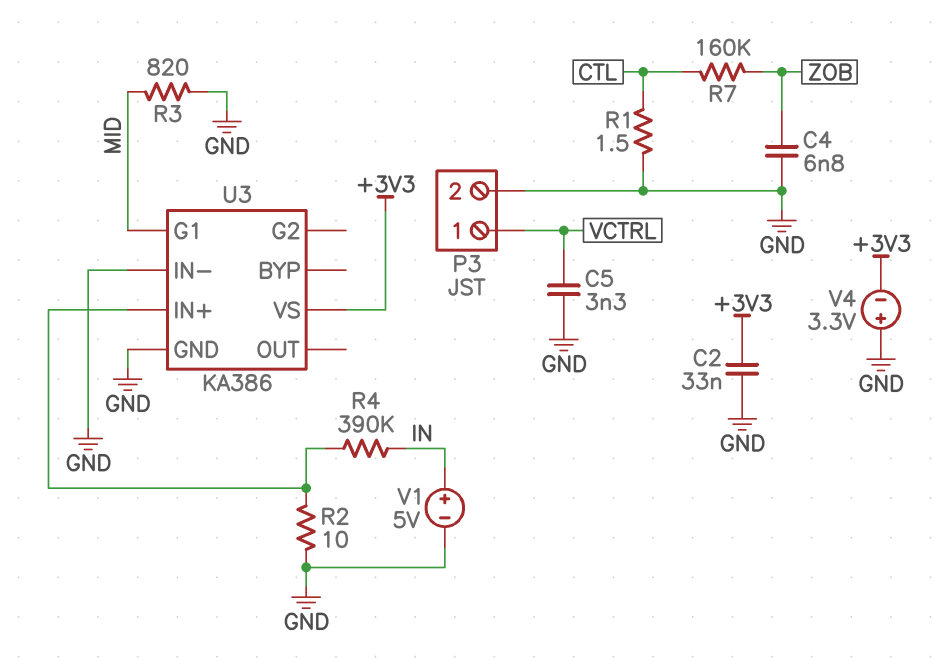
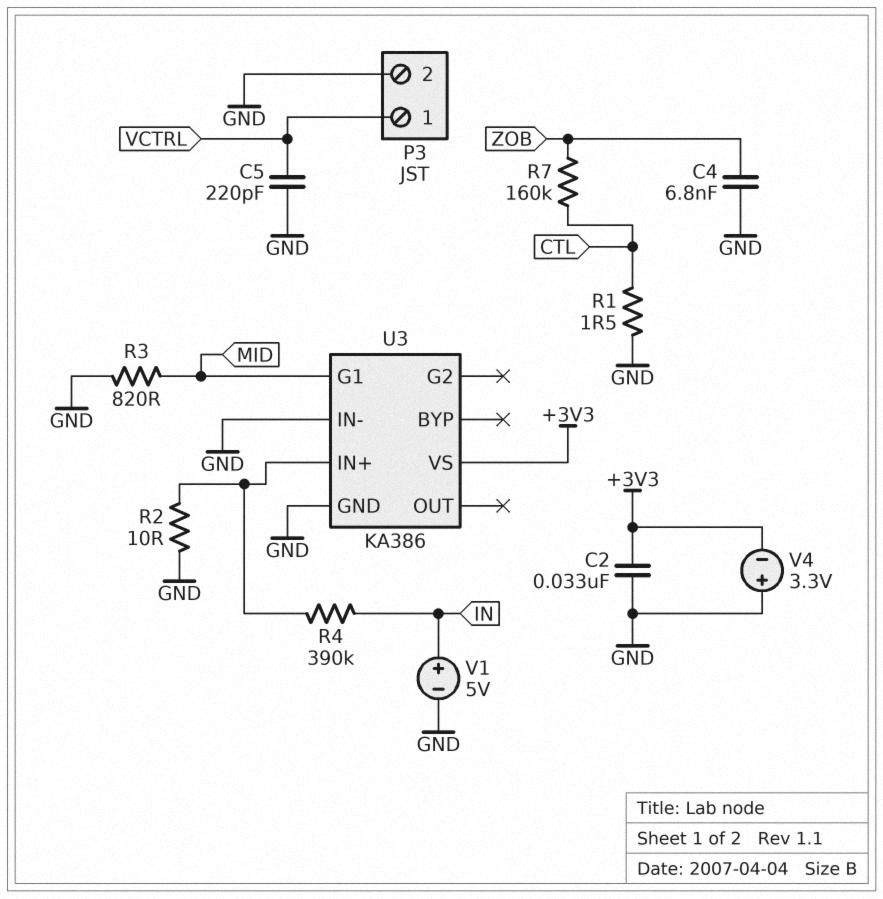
C5: 3.3nF (GND, VCTRL) -> 220pF (GND, VCTRL)

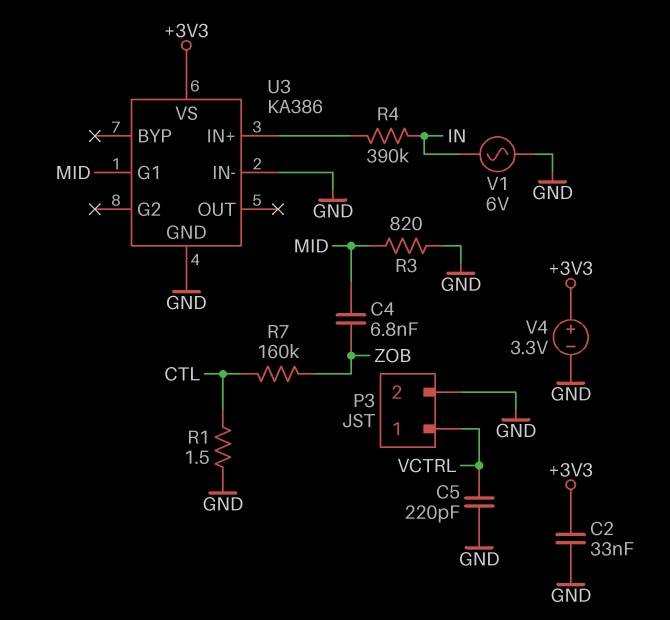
C4: 6.8nF (GND, ZOB) -> 6.8nF (MID, ZOB)
R2: 10 (GND, U3/IN+) -> none
V1: 5V (plus IN, minus GND) -> AC 6V (GND, IN)
V4: 3.3V (plus GND, minus +3V3) -> 3.3V (plus +3V3, minus GND)

